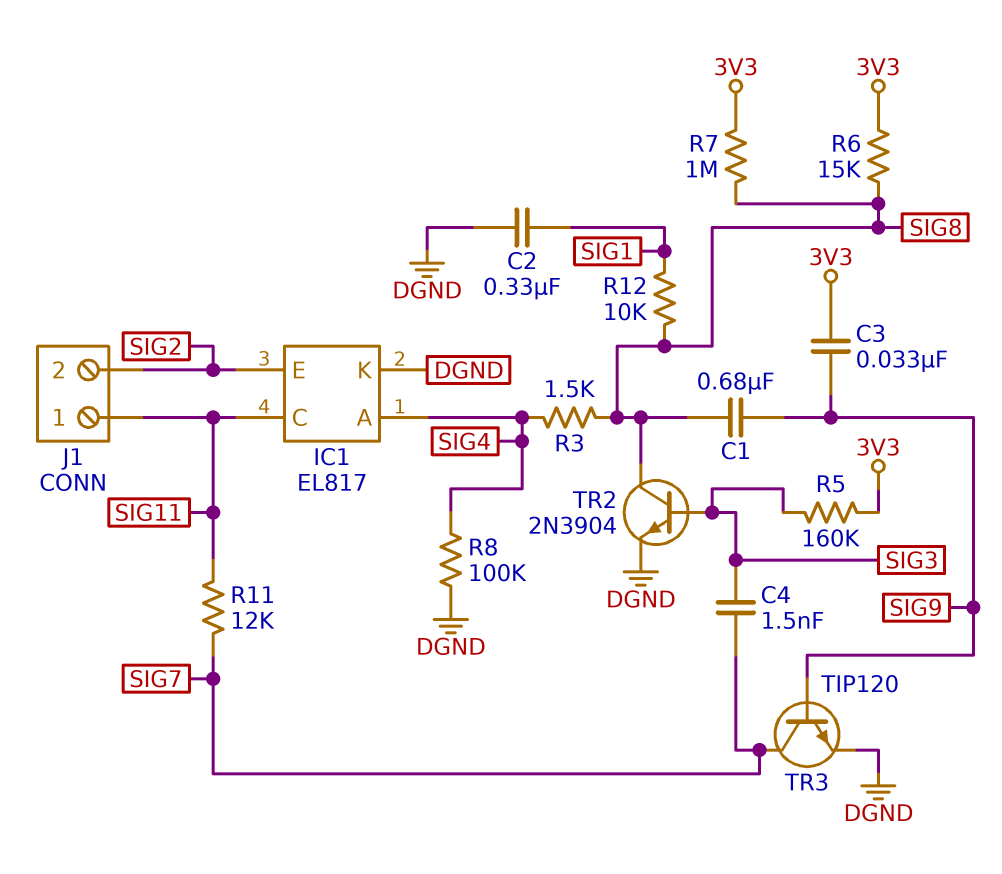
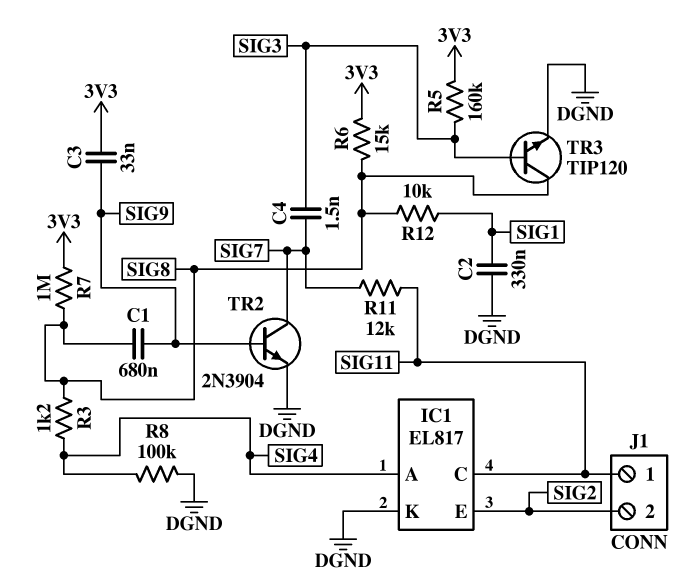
R3: 1.5k (SIG4, SIG8) -> 1.2k (SIG4, SIG8)
TR2: NPN 2N3904 (B SIG3, C SIG8, E DGND) -> NPN 2N3904 (B SIG9, C SIG7, E DGND)
TR3: NPN TIP120 (B SIG9, C SIG7, E DGND) -> NPN TIP120 (B SIG3, C SIG8, E DGND)

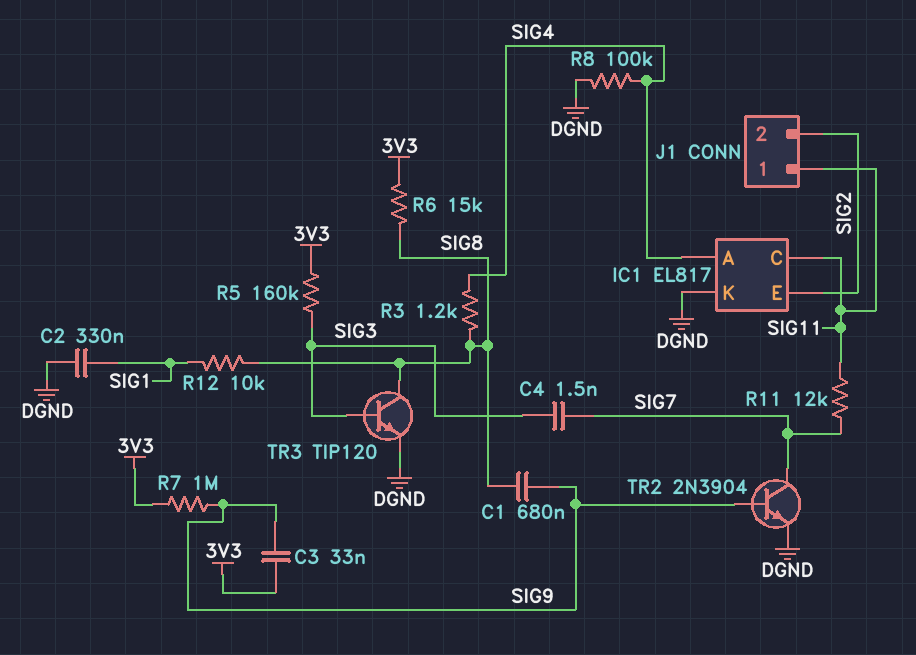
R7: 1M (3V3, SIG8) -> 1M (3V3, SIG9)

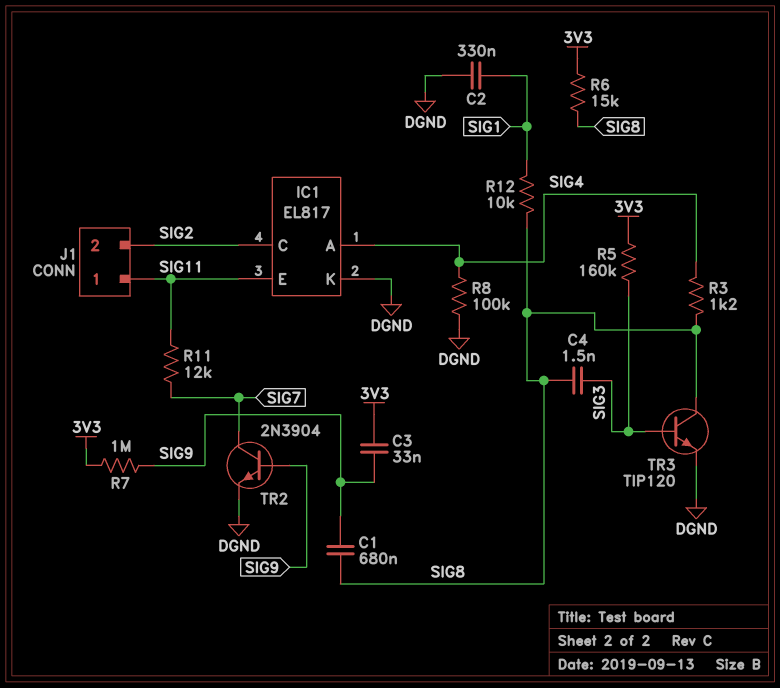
C4: 1.5nF (SIG3, SIG7) -> 1.5nF (SIG3, SIG8)
IC1 pin C: SIG11 -> SIG2
IC1 pin E: SIG2 -> SIG11

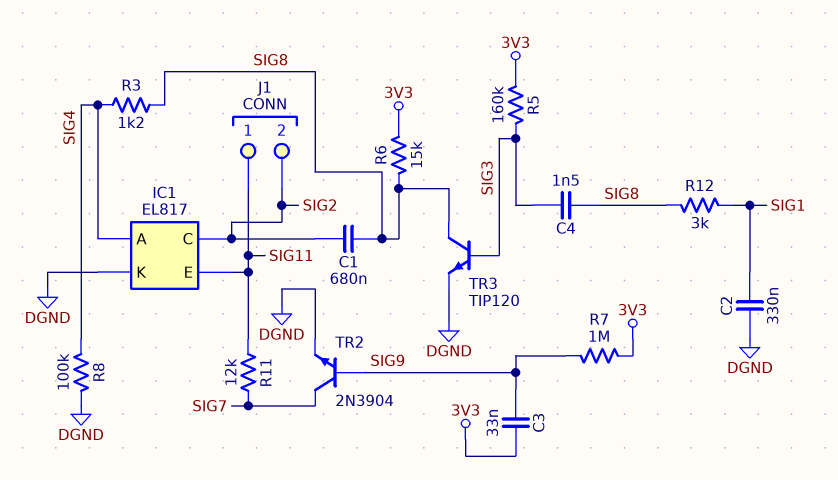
C1: 680nF (SIG8, SIG9) -> 680nF (SIG2, SIG8)
R12: 10k (SIG1, SIG8) -> 3k (SIG1, SIG8)

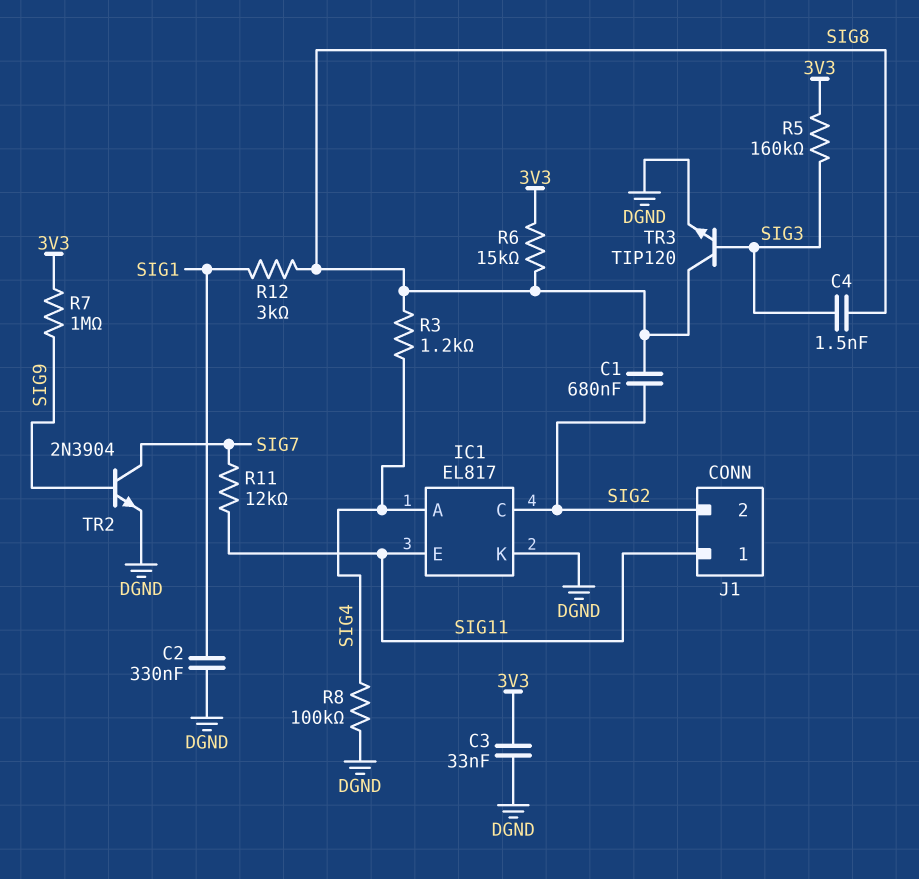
C3: 33nF (3V3, SIG9) -> 33nF (3V3, DGND)

